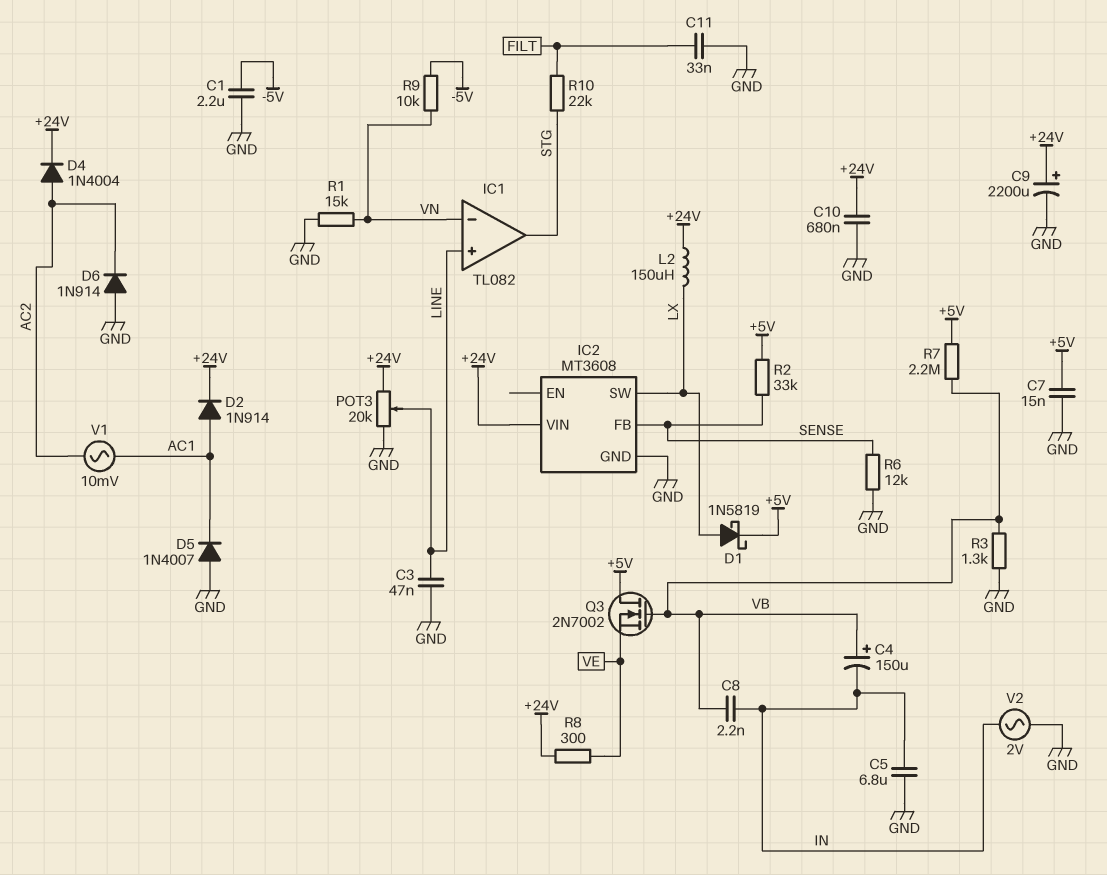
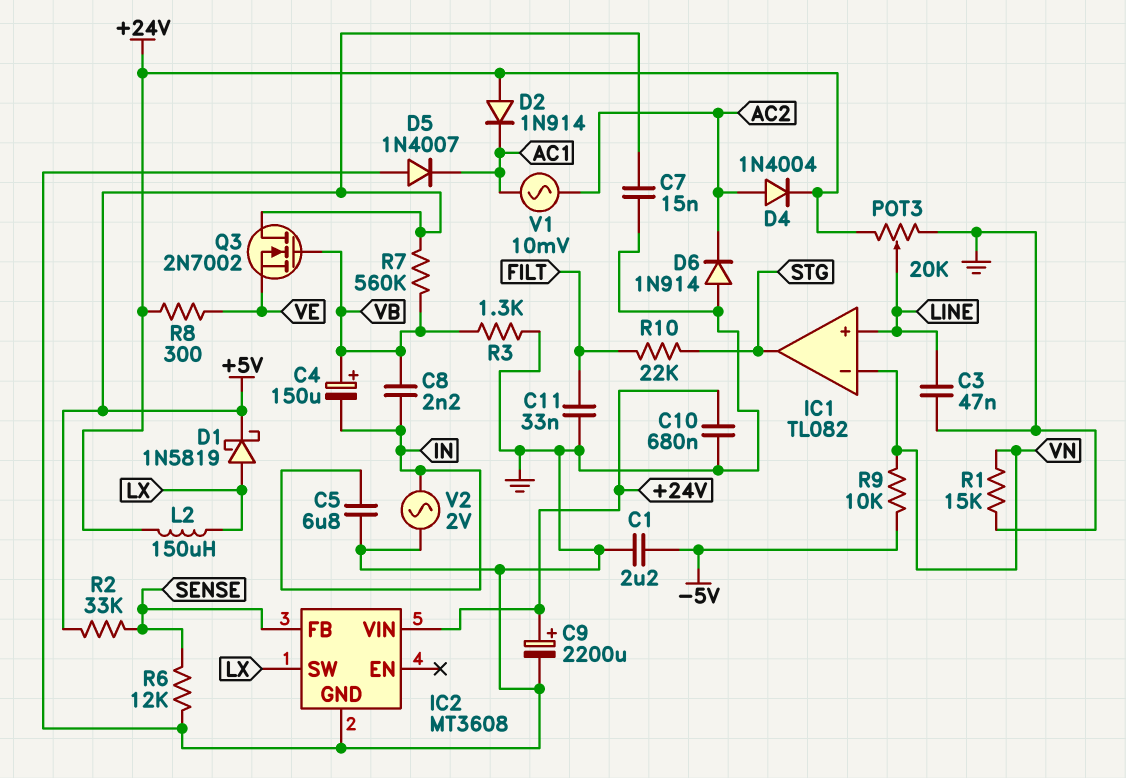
D2: diode 1N914 (A AC1, K +24V) -> diode 1N914 (A +24V, K AC1)
R7: 2.2M (+5V, VB) -> 560k (+5V, VB)

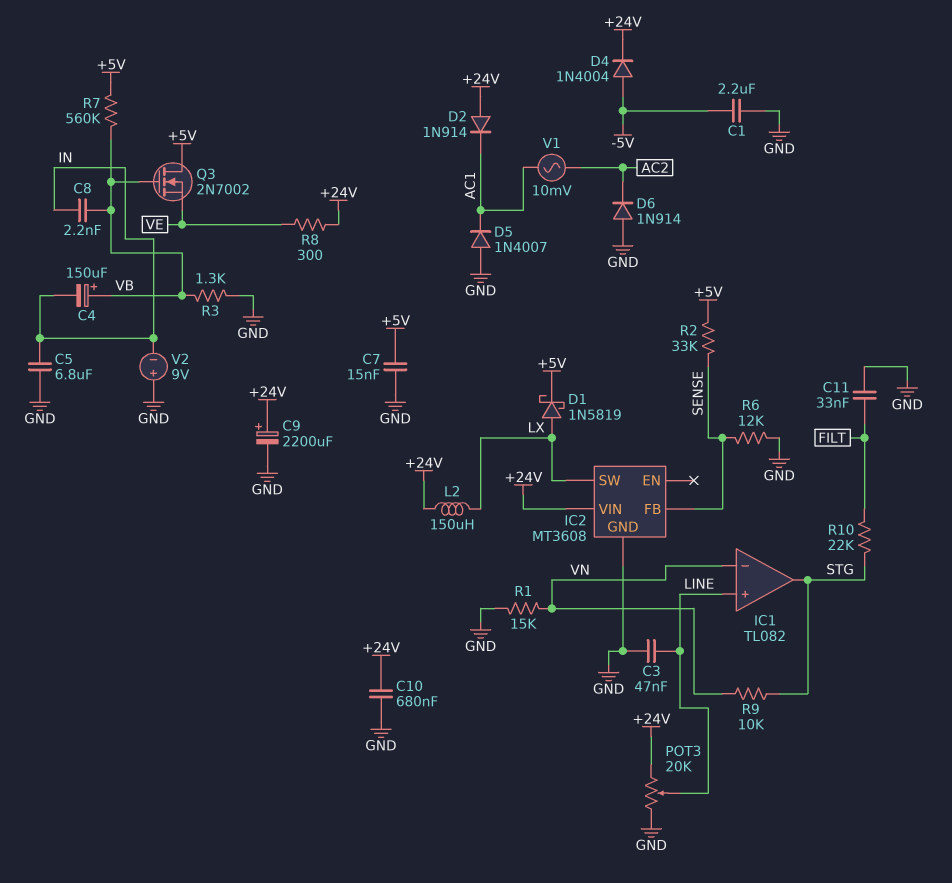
D4: diode 1N4004 (A AC2, K +24V) -> diode 1N4004 (A -5V, K +24V)
R9: 10k (-5V, VN) -> 10k (STG, VN)
V2: AC 2V (GND, IN) -> 9V (plus GND, minus IN)

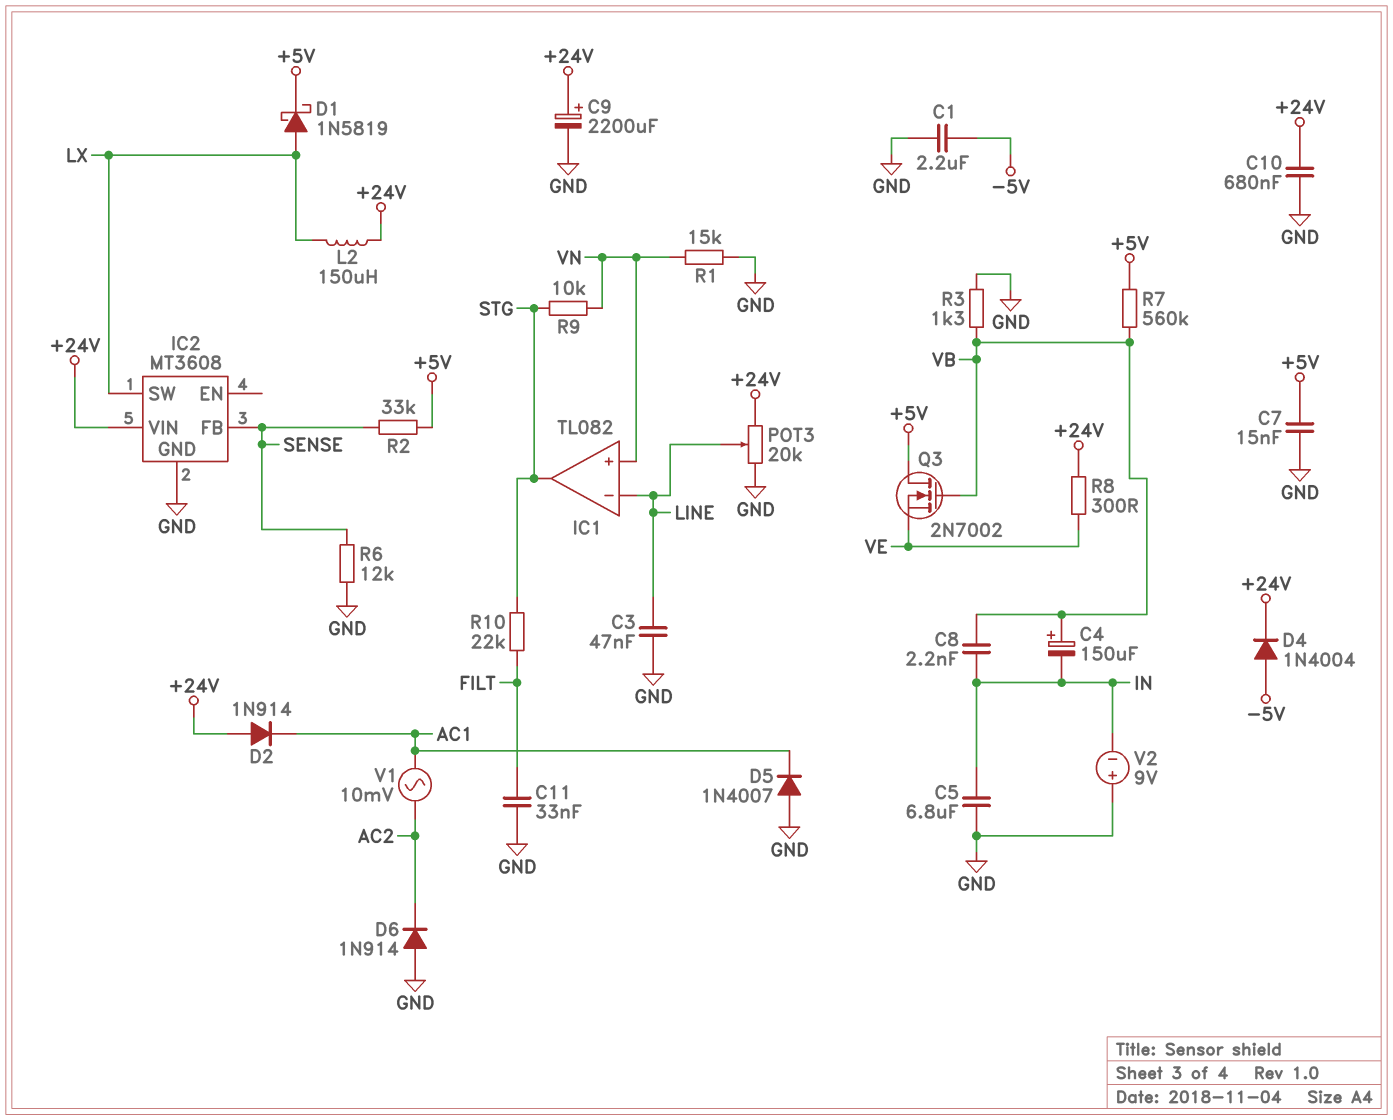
IC1 pin in+: LINE -> VN
IC1 pin in-: VN -> LINE

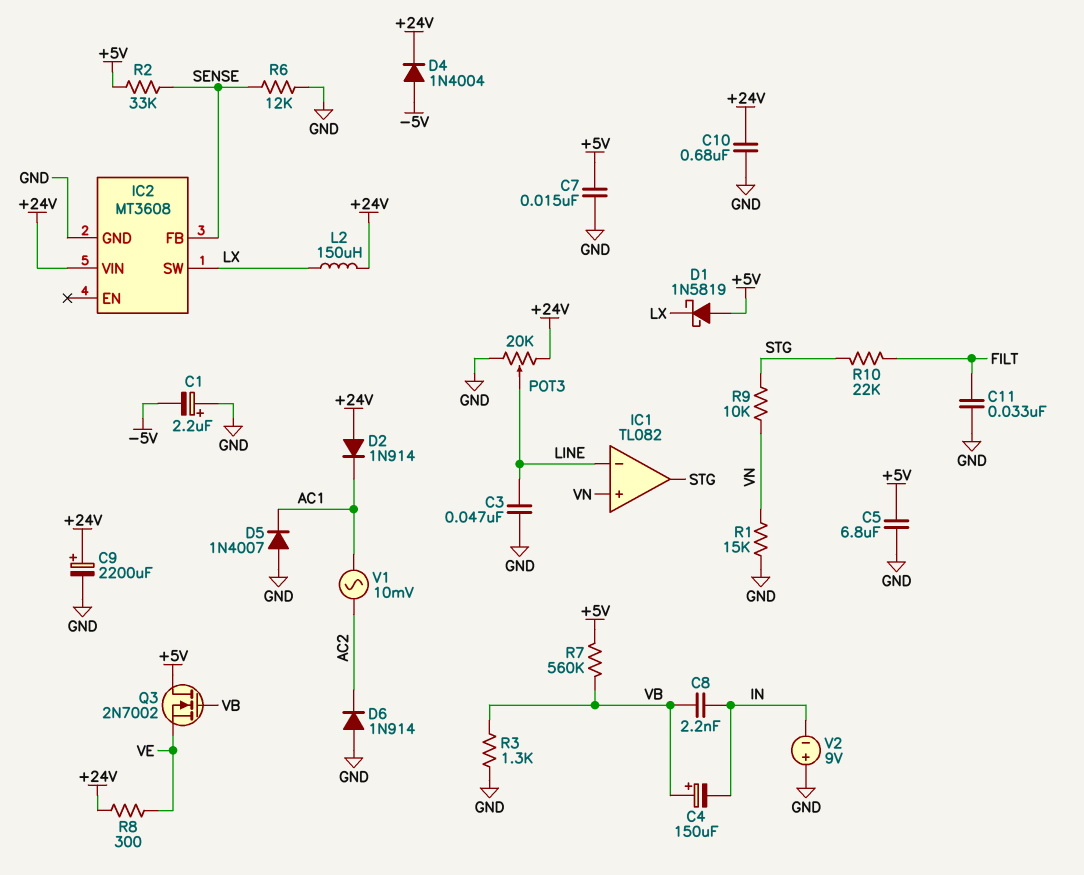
C1: 2.2uF (-5V, GND) -> 2.2uF (plus GND, minus -5V)
C5: 6.8uF (GND, IN) -> 6.8uF (+5V, GND)
D1: schottky 1N5819 (A LX, K +5V) -> schottky 1N5819 (A +5V, K LX)

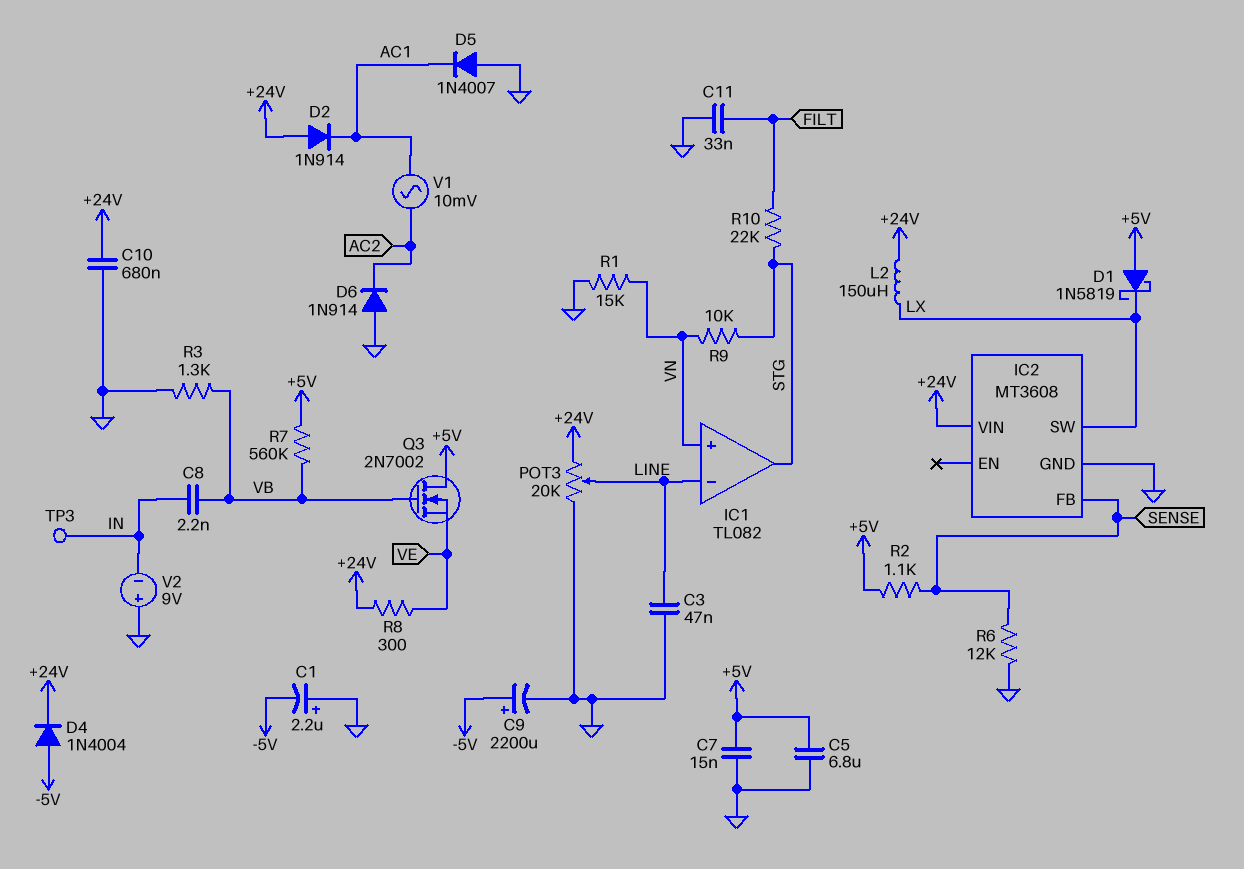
C4: 150uF (plus VB, minus IN) -> none
C9: 2200uF (plus +24V, minus GND) -> 2200uF (plus -5V, minus GND)
R2: 33k (+5V, SENSE) -> 1.1k (+5V, SENSE)
TP3: none -> test point (IN)

